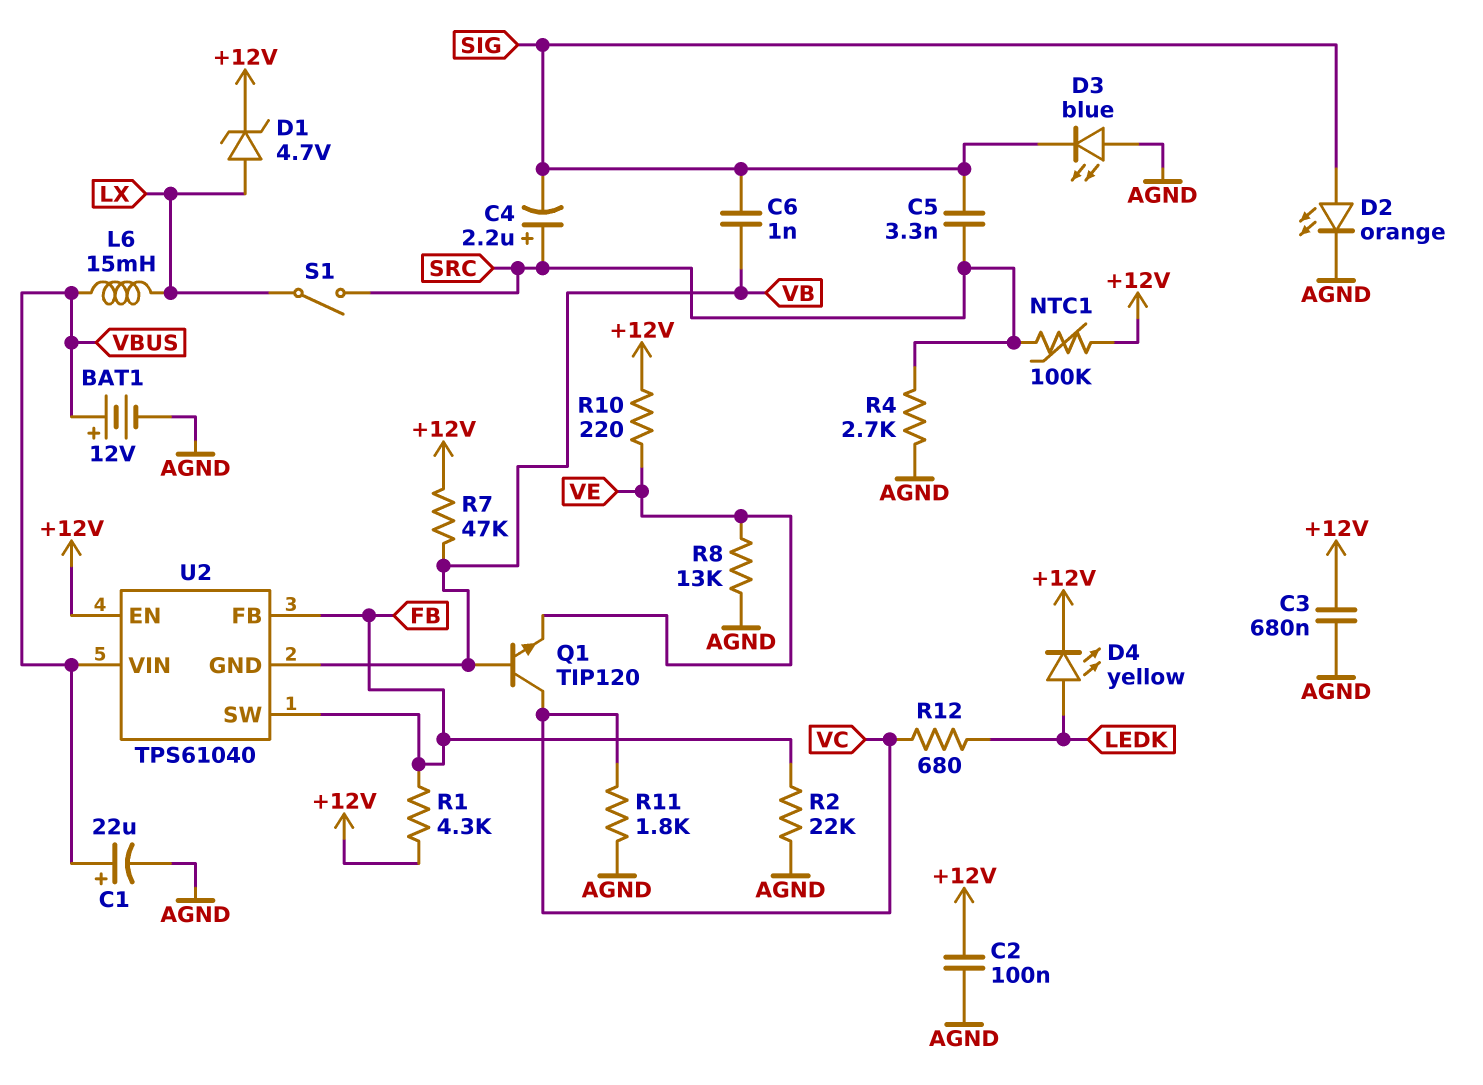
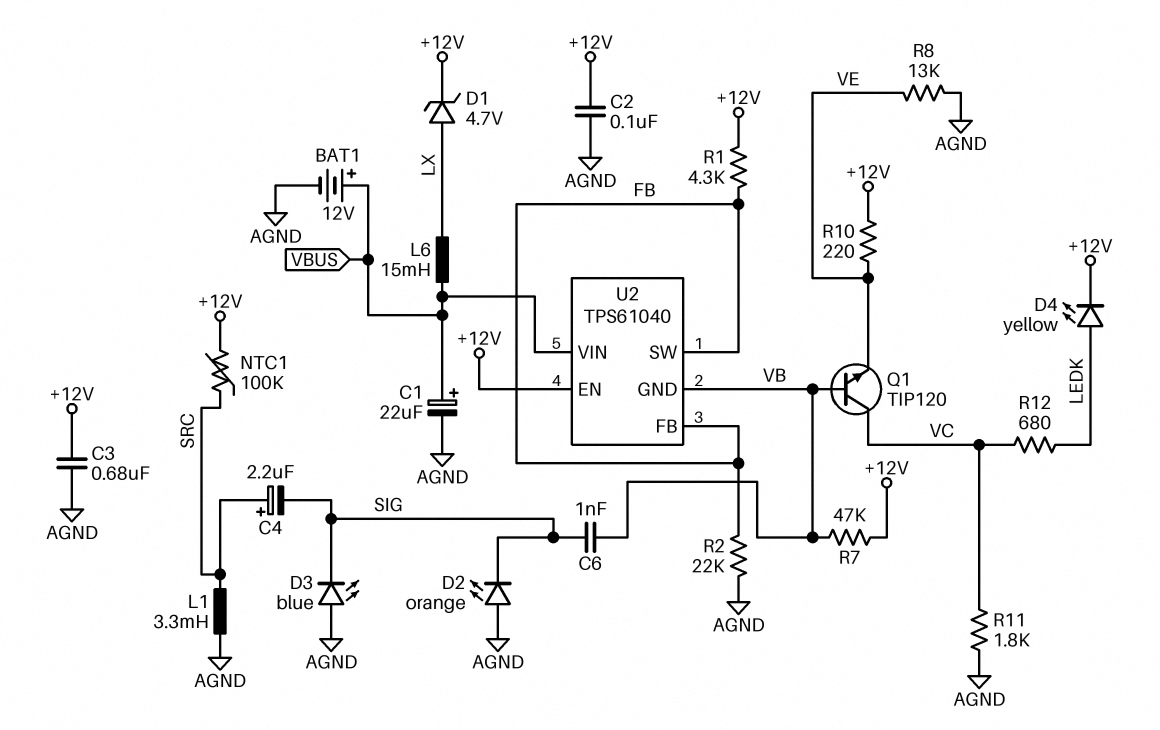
C5: 3.3nF (SIG, SRC) -> none
D2: LED orange (A SIG, K AGND) -> LED orange (A AGND, K SIG)
L1: none -> 3.3mH (AGND, SRC)
R4: 2.7k (AGND, SRC) -> none
S1: switch (LX, SRC) -> none

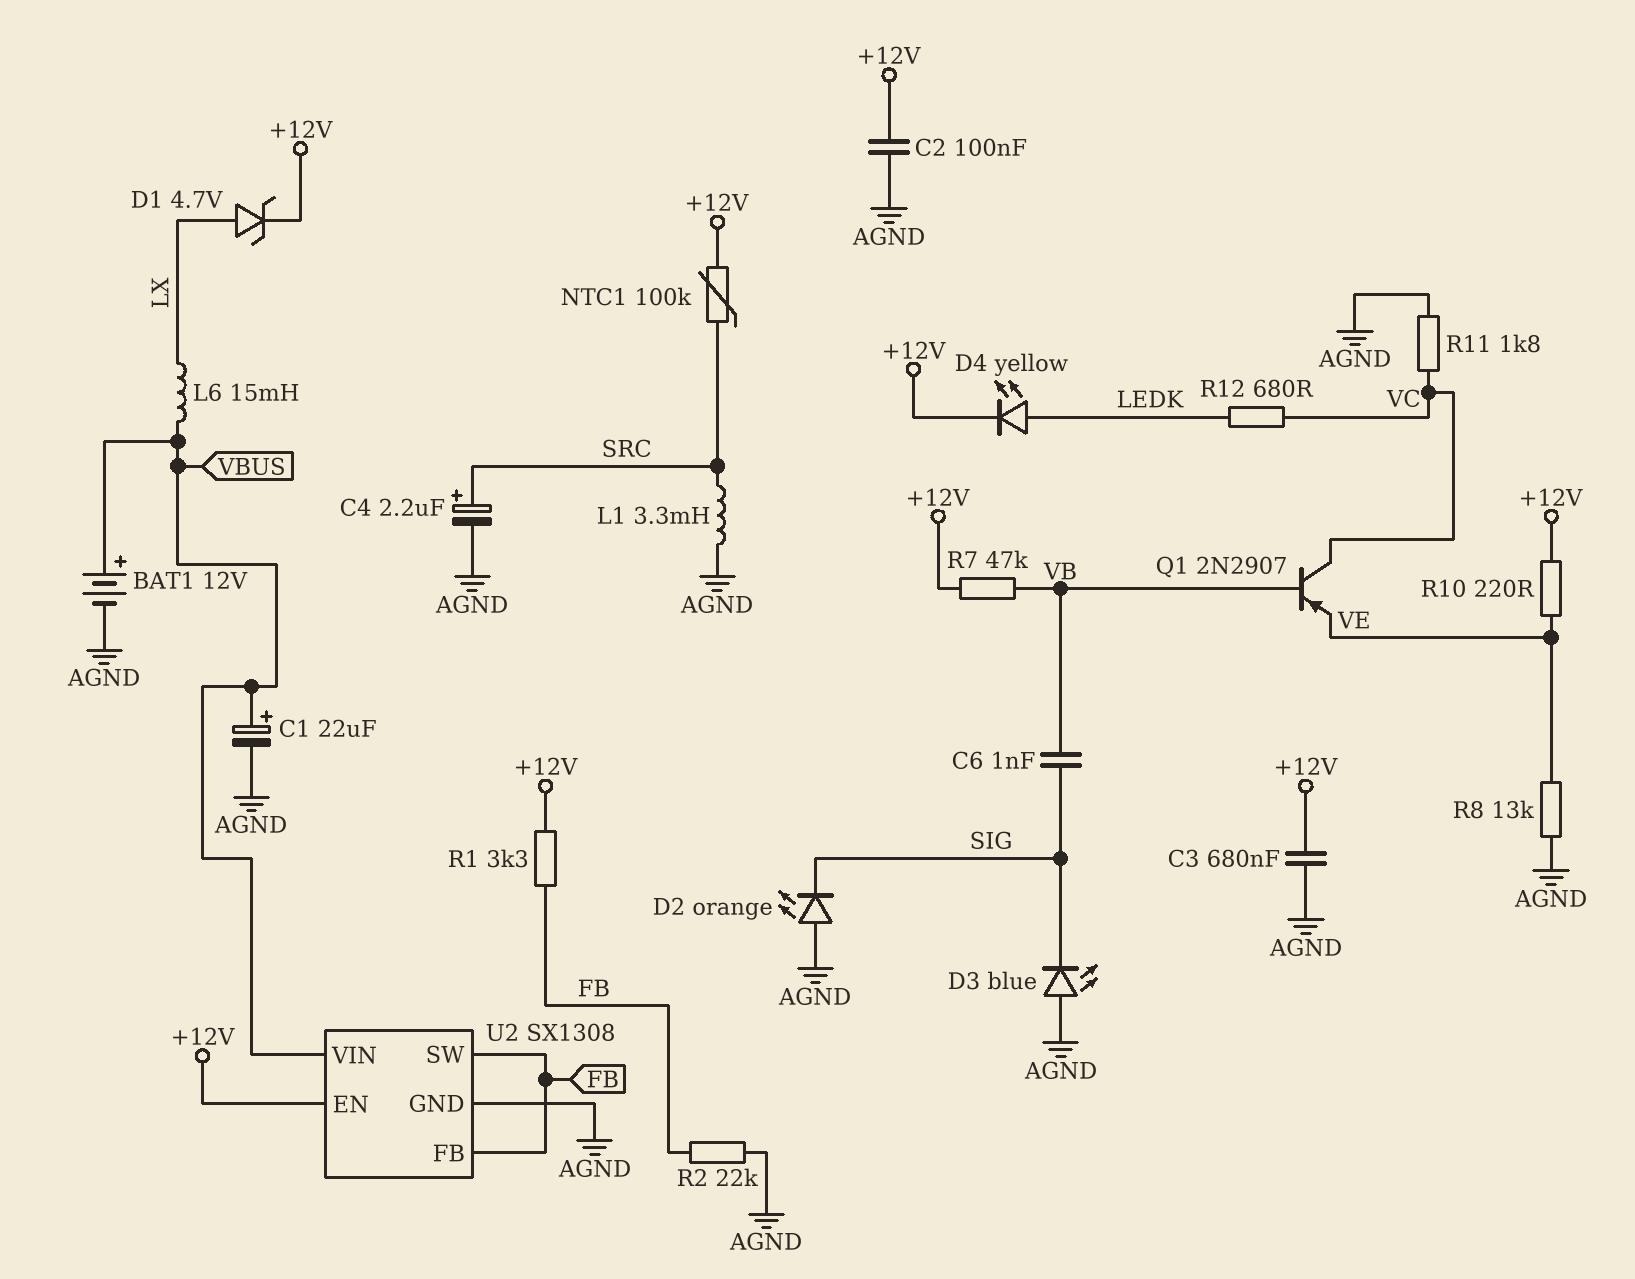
C4: 2.2uF (plus SRC, minus SIG) -> 2.2uF (plus SRC, minus AGND)
Q1: NPN TIP120 (B VB, C VC, E VE) -> PNP 2N2907 (B VB, C VC, E VE)
R1: 4.3k (+12V, FB) -> 3.3k (+12V, FB)
U2: TPS61040 -> SX1308
U2 pin GND: VB -> AGND

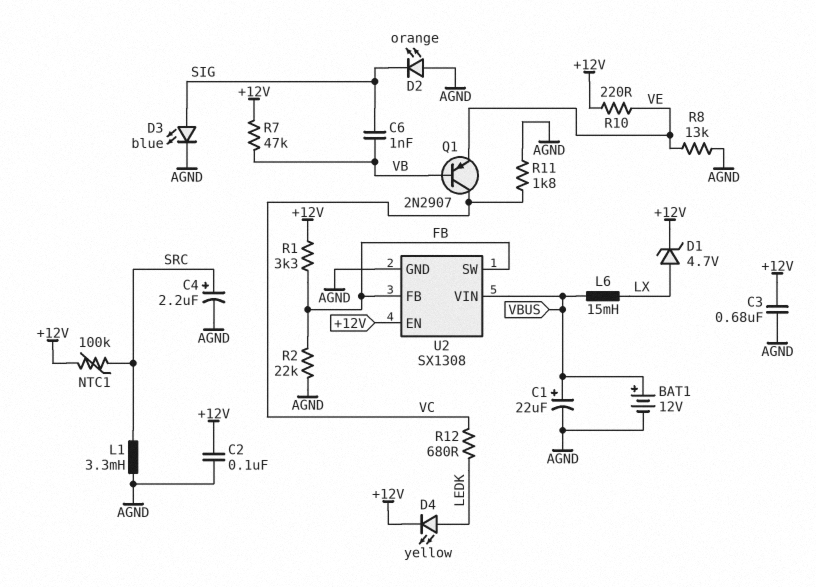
D3: LED blue (A AGND, K SIG) -> LED blue (A SIG, K AGND)

